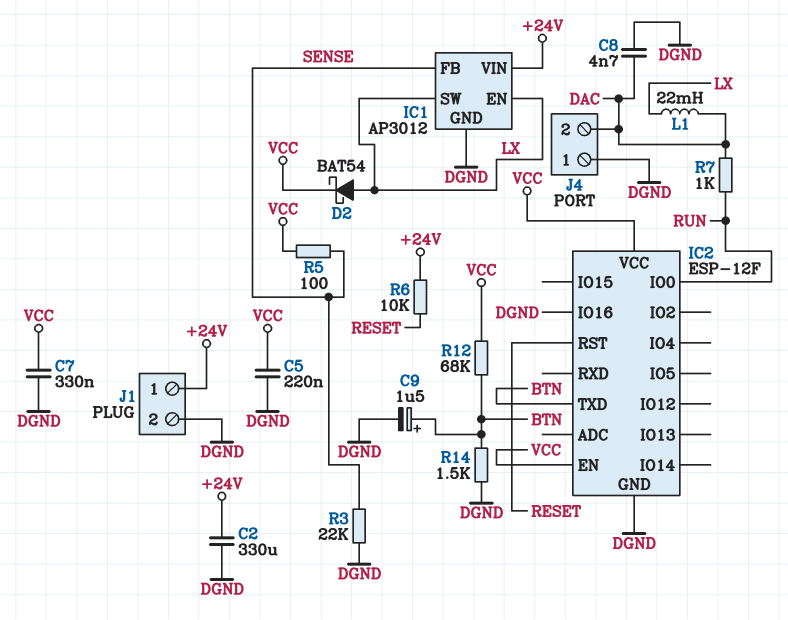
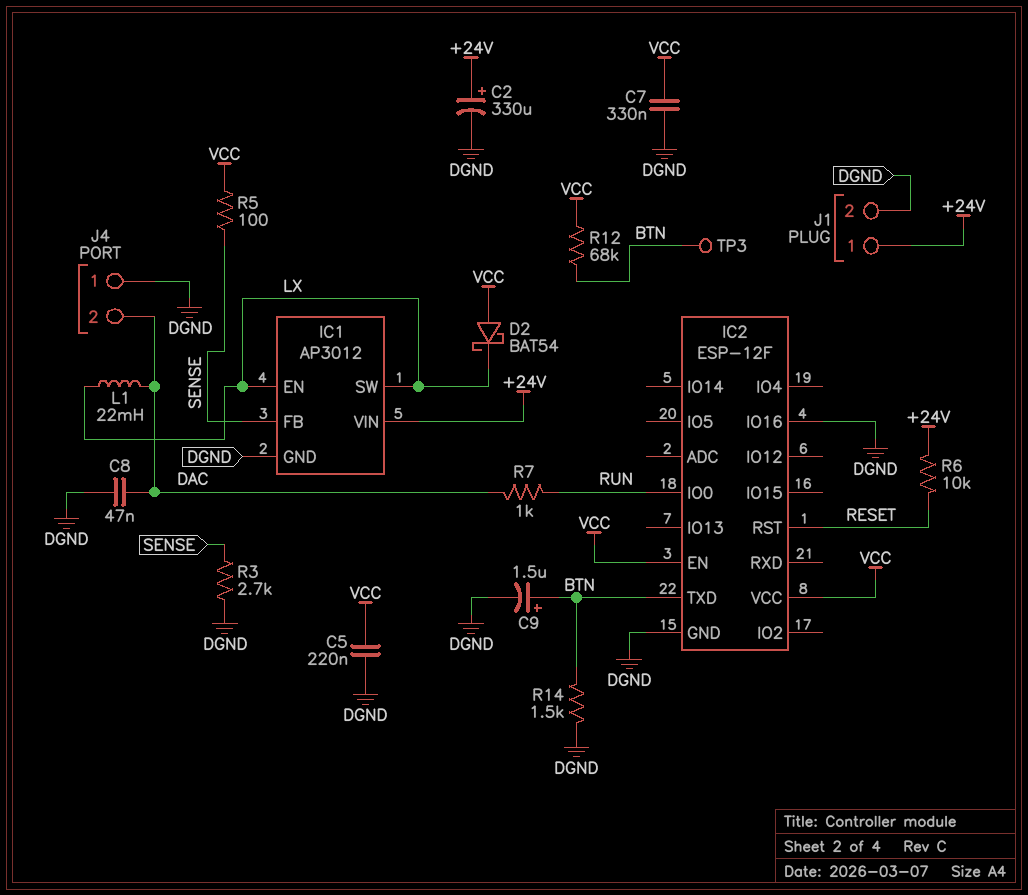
C2: 330uF (+24V, DGND) -> 330uF (plus +24V, minus DGND)
C8: 4.7nF (DAC, DGND) -> 47nF (DAC, DGND)
D2: schottky BAT54 (A LX, K VCC) -> schottky BAT54 (A VCC, K LX)
R3: 22k (DGND, SENSE) -> 2.7k (DGND, SENSE)
TP3: none -> test point (BTN)

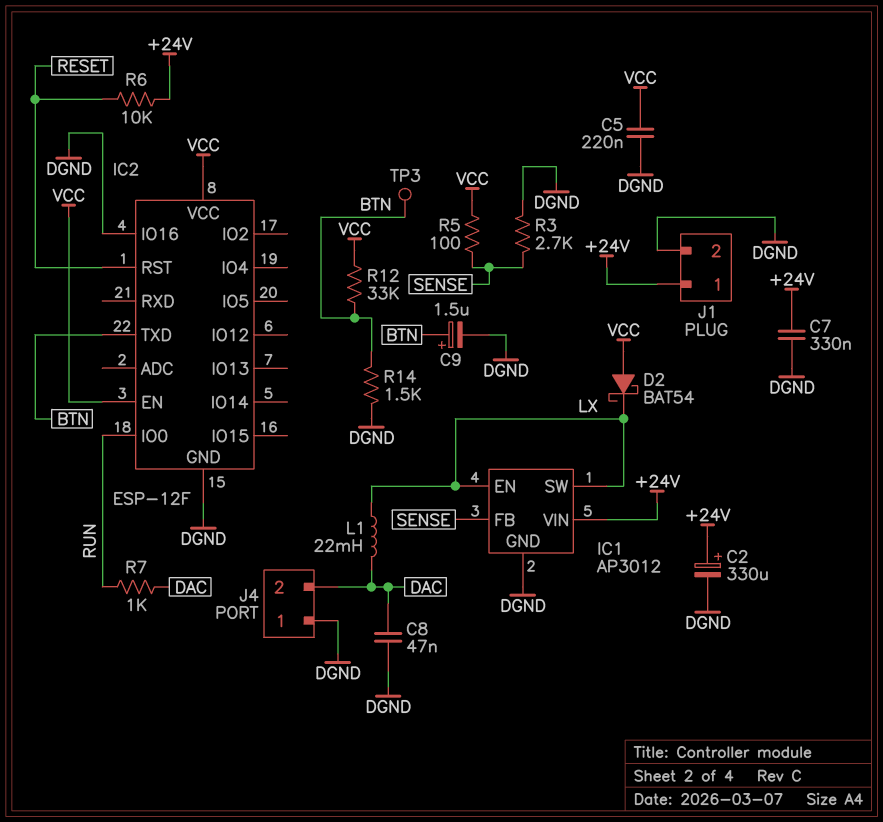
C7: 330nF (DGND, VCC) -> 330nF (+24V, DGND)
R12: 68k (BTN, VCC) -> 33k (BTN, VCC)

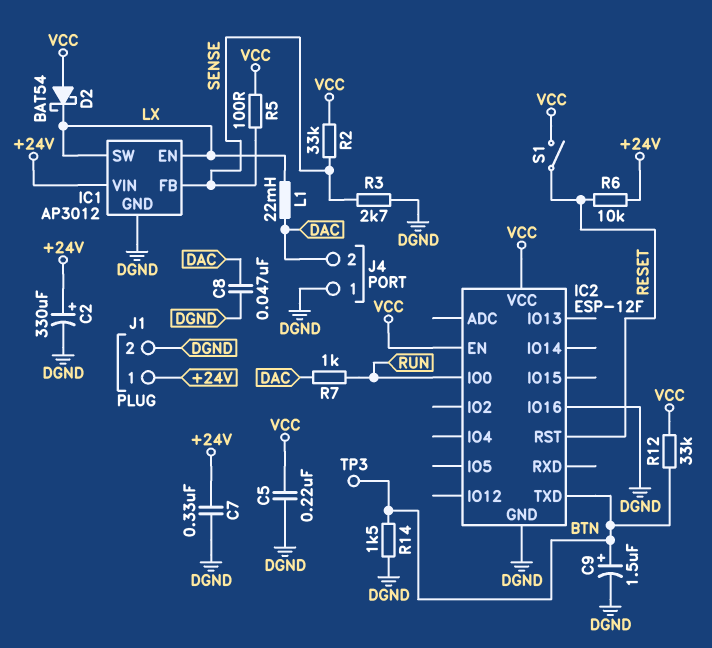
R2: none -> 33k (SENSE, VCC)
S1: none -> switch (RESET, VCC)

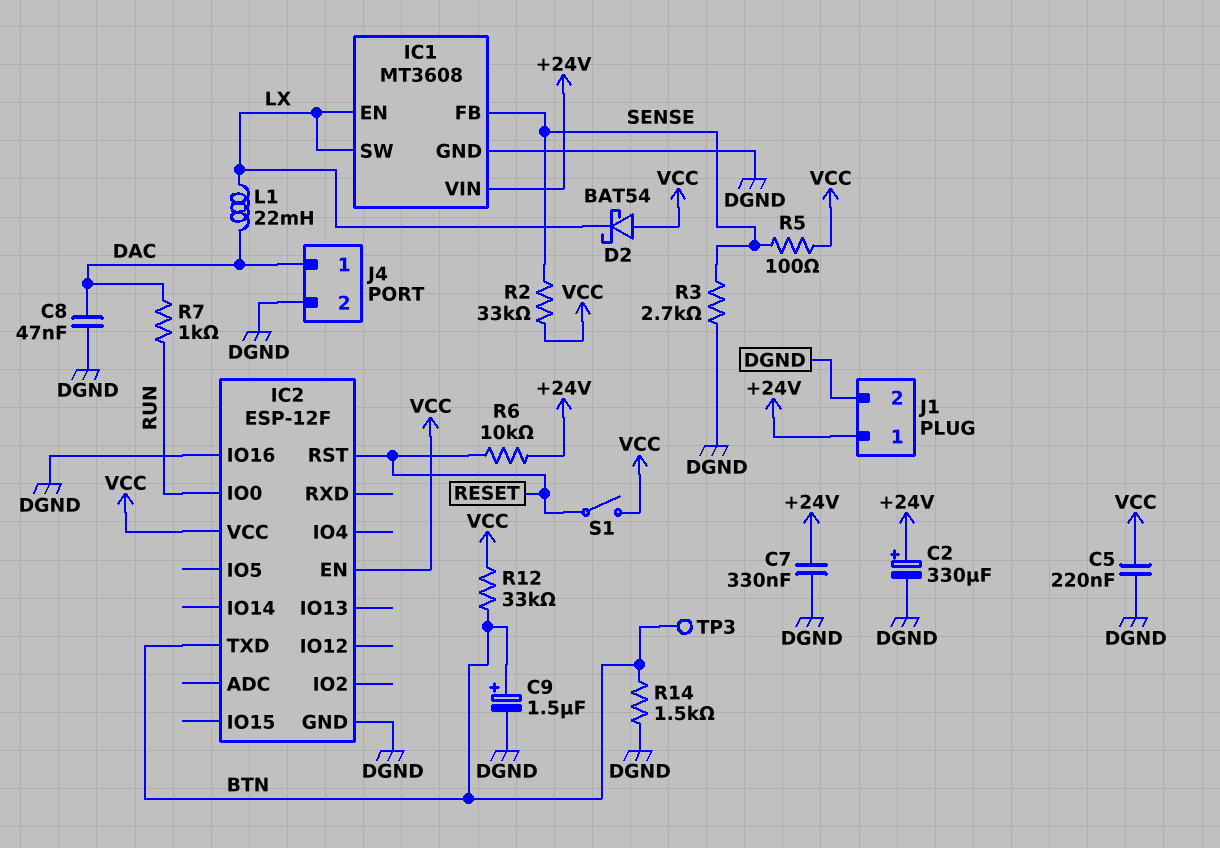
IC1: AP3012 -> MT3608
J4 pin 1: DGND -> DAC
J4 pin 2: DAC -> DGND

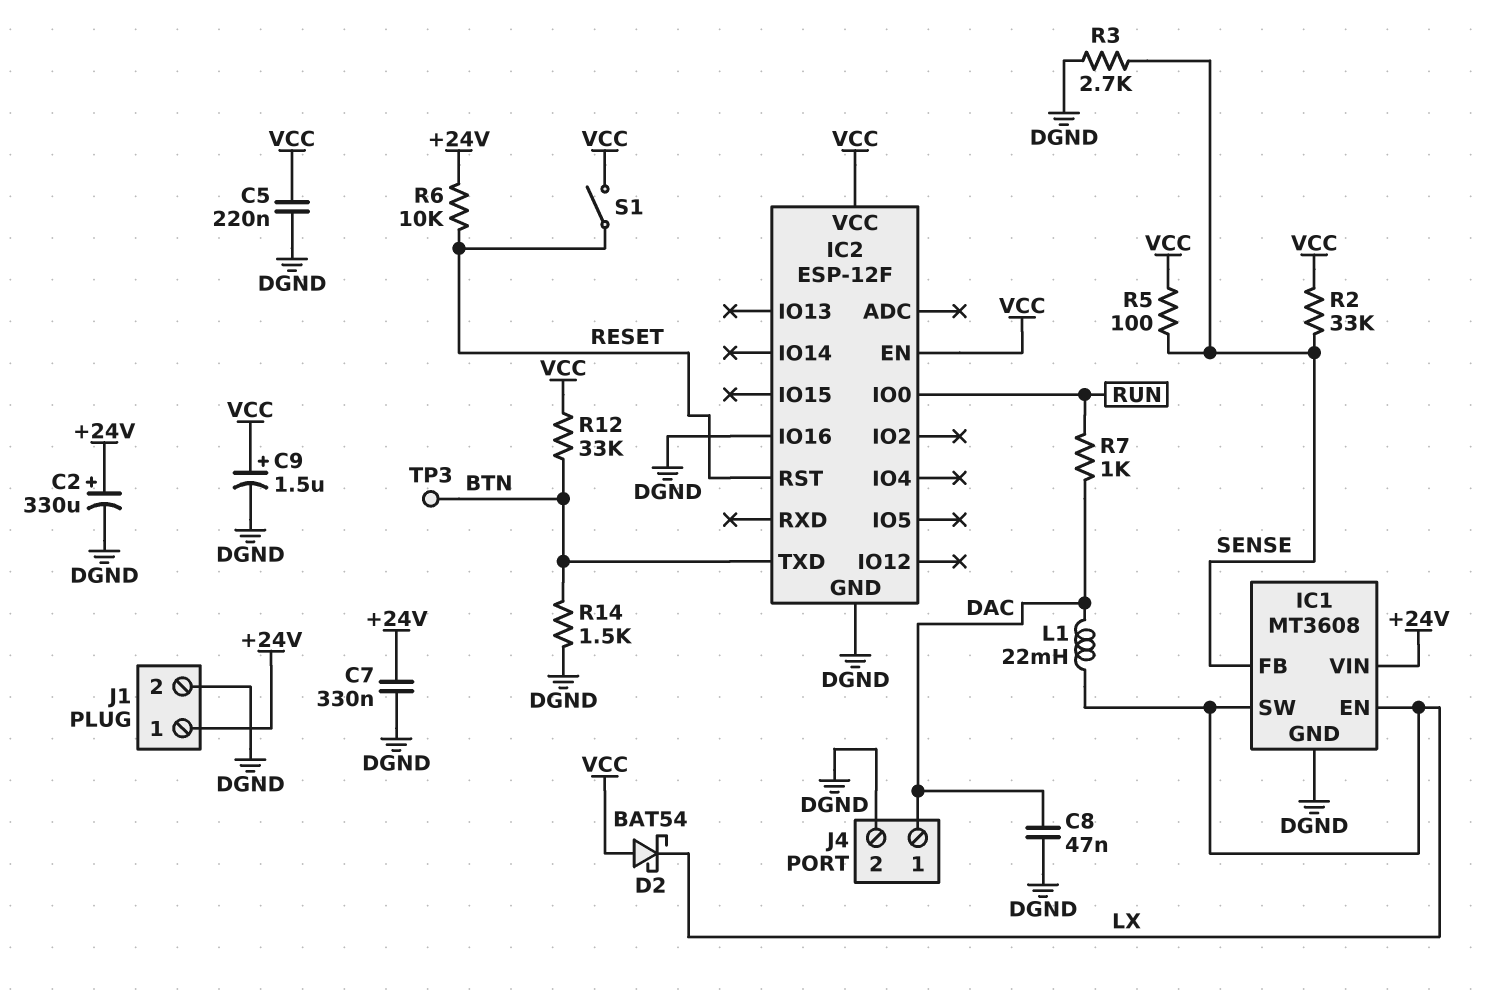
C9: 1.5uF (plus BTN, minus DGND) -> 1.5uF (plus VCC, minus DGND)

